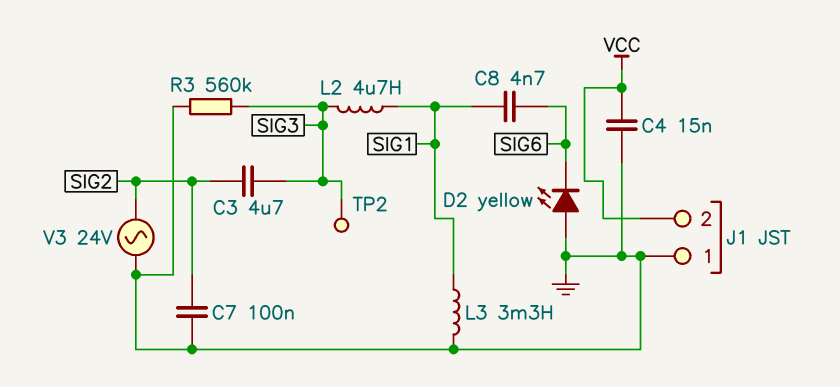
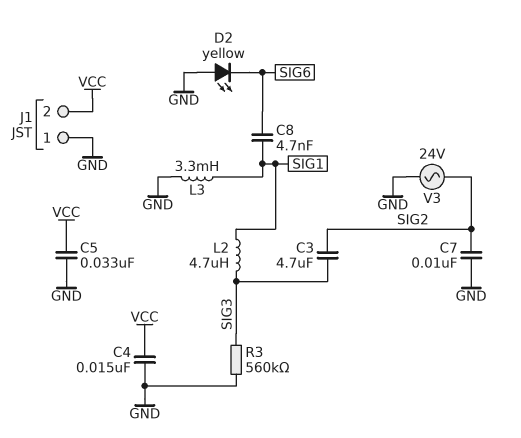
C5: none -> 33nF (GND, VCC)
C7: 100nF (GND, SIG2) -> 10nF (GND, SIG2)
TP2: test point (SIG3) -> none

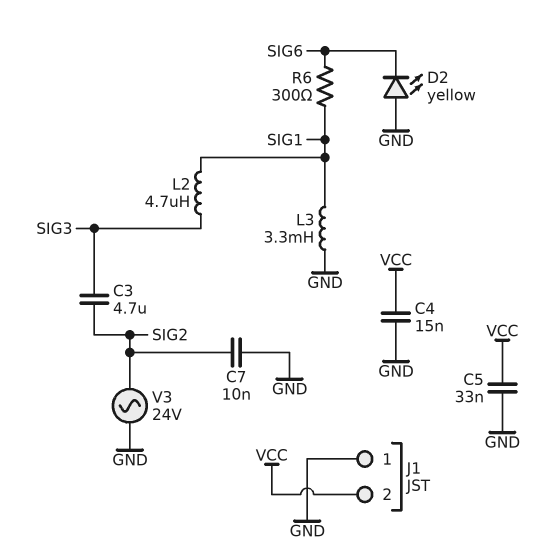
C8: 4.7nF (SIG1, SIG6) -> none
R3: 560k (GND, SIG3) -> none
R6: none -> 300 (SIG1, SIG6)

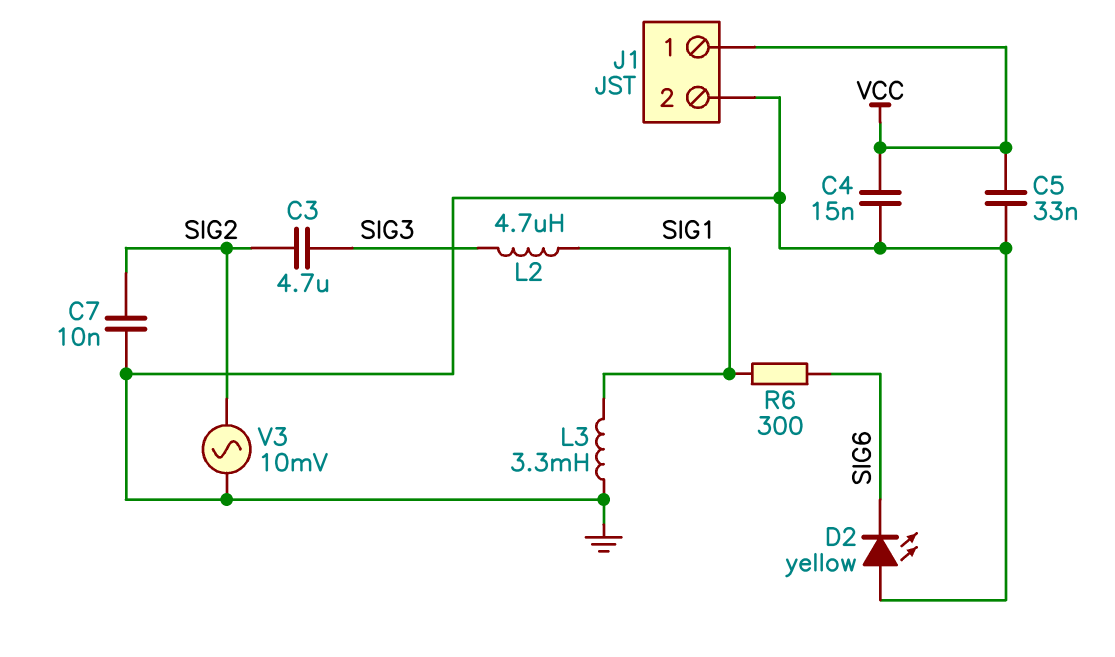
J1 pin 1: GND -> VCC
J1 pin 2: VCC -> GND
V3: AC 24V (GND, SIG2) -> AC 10mV (GND, SIG2)

